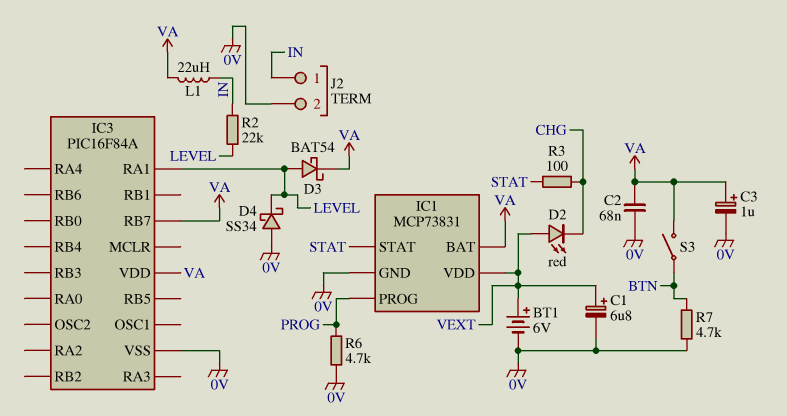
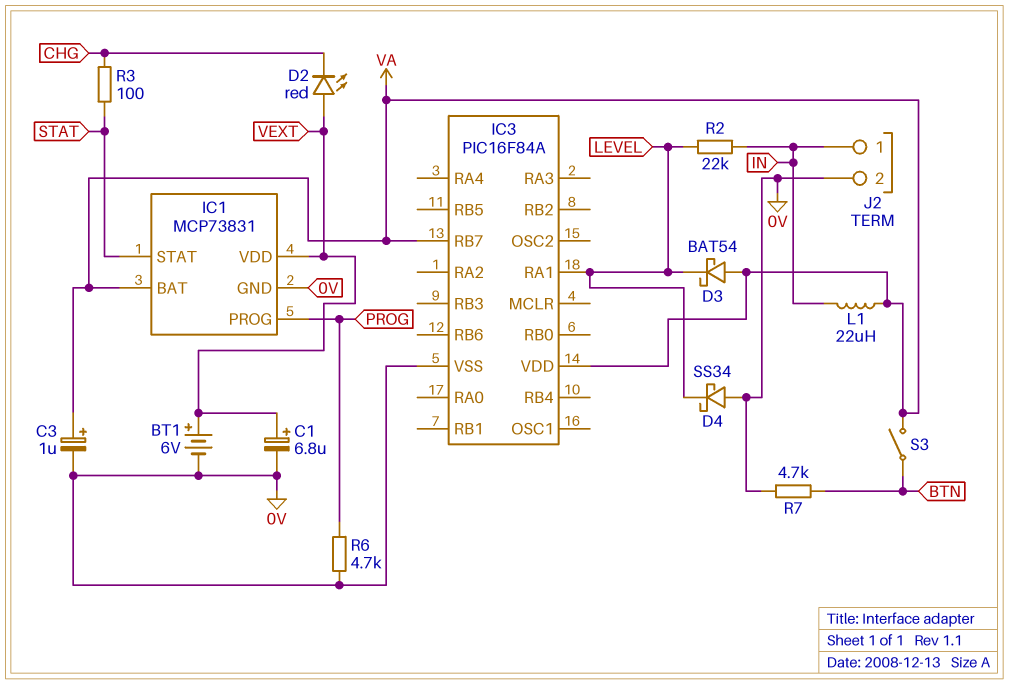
C2: 68nF (0V, VA) -> none
D3: schottky BAT54 (A LEVEL, K VA) -> schottky BAT54 (A VA, K LEVEL)

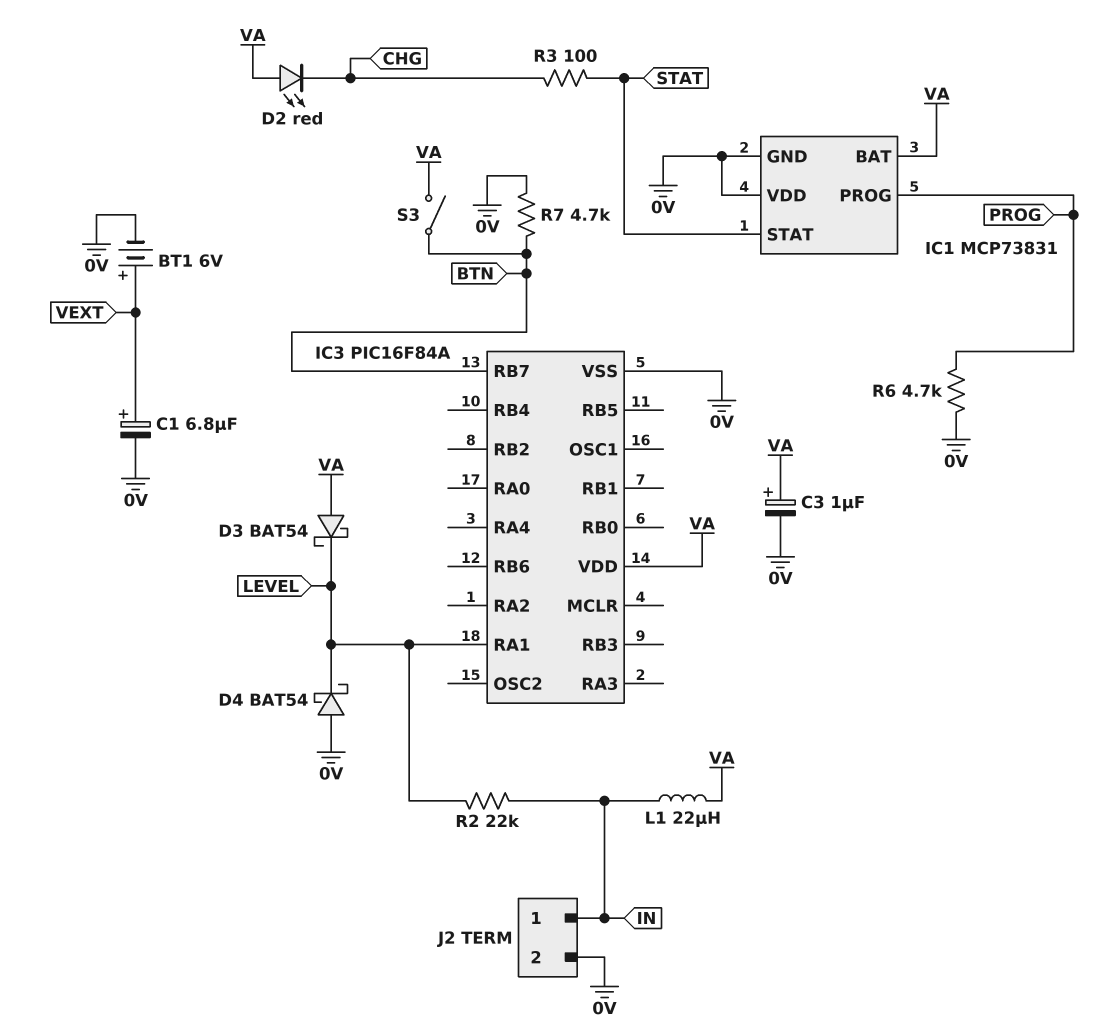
D2: LED red (A VEXT, K CHG) -> LED red (A VA, K CHG)
D4: schottky SS34 (A 0V, K LEVEL) -> schottky BAT54 (A 0V, K LEVEL)
IC1 pin VDD: VEXT -> 0V
IC3 pin RB7: VA -> BTN

